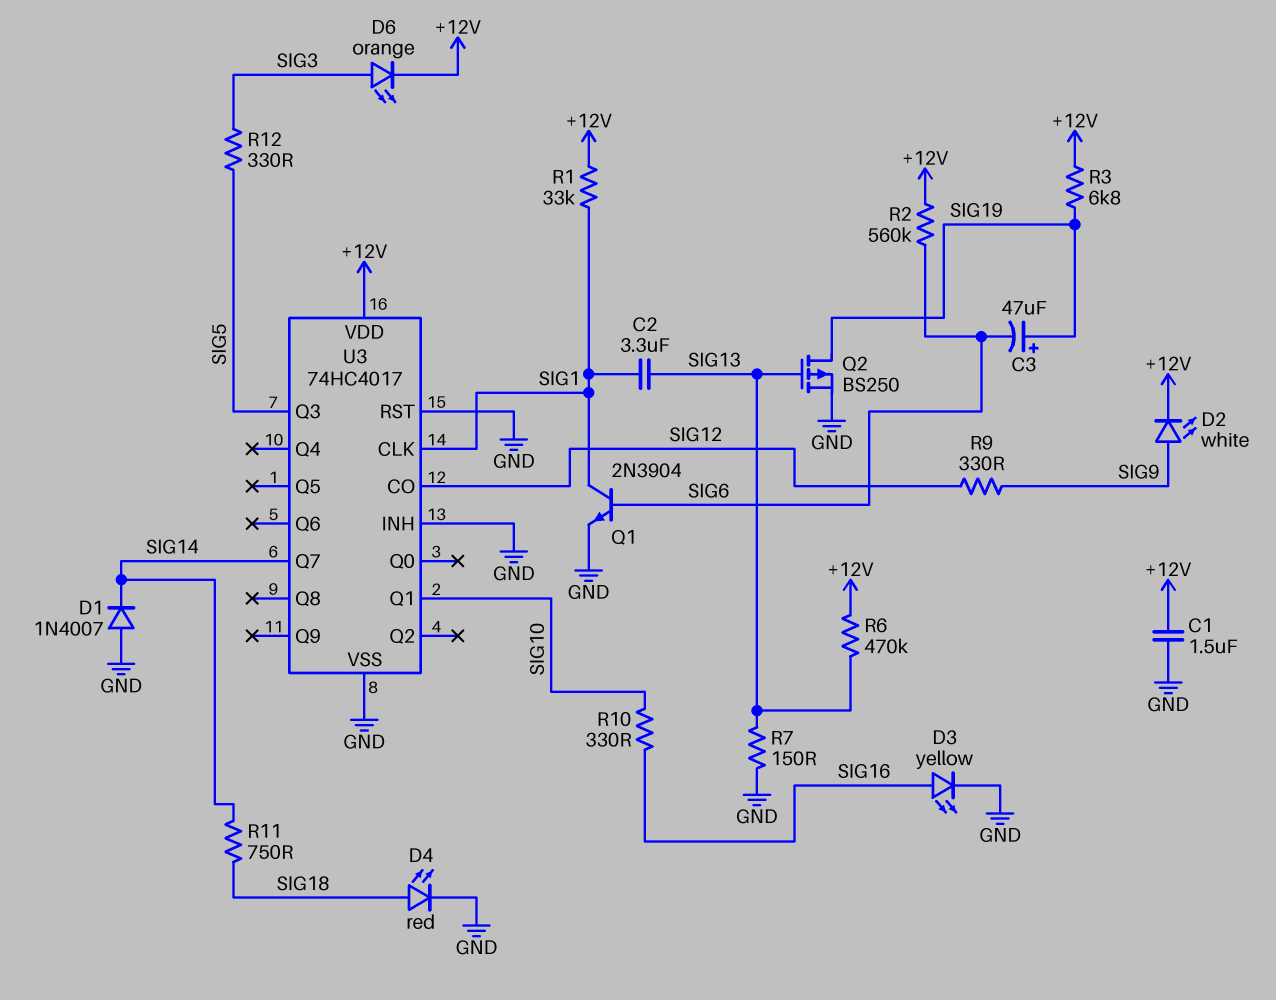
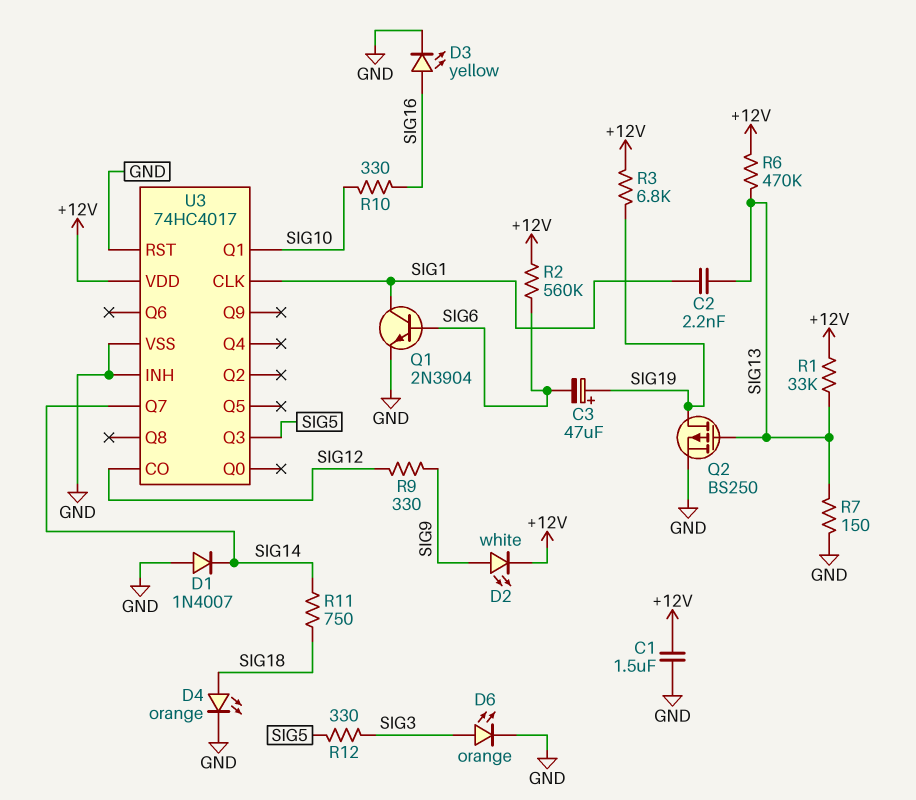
C2: 3.3uF (SIG1, SIG13) -> 2.2nF (SIG1, SIG13)
D4: LED red (A SIG18, K GND) -> LED orange (A SIG18, K GND)
D6: LED orange (A SIG3, K +12V) -> LED orange (A SIG3, K GND)
R1: 33k (+12V, SIG1) -> 33k (+12V, SIG13)

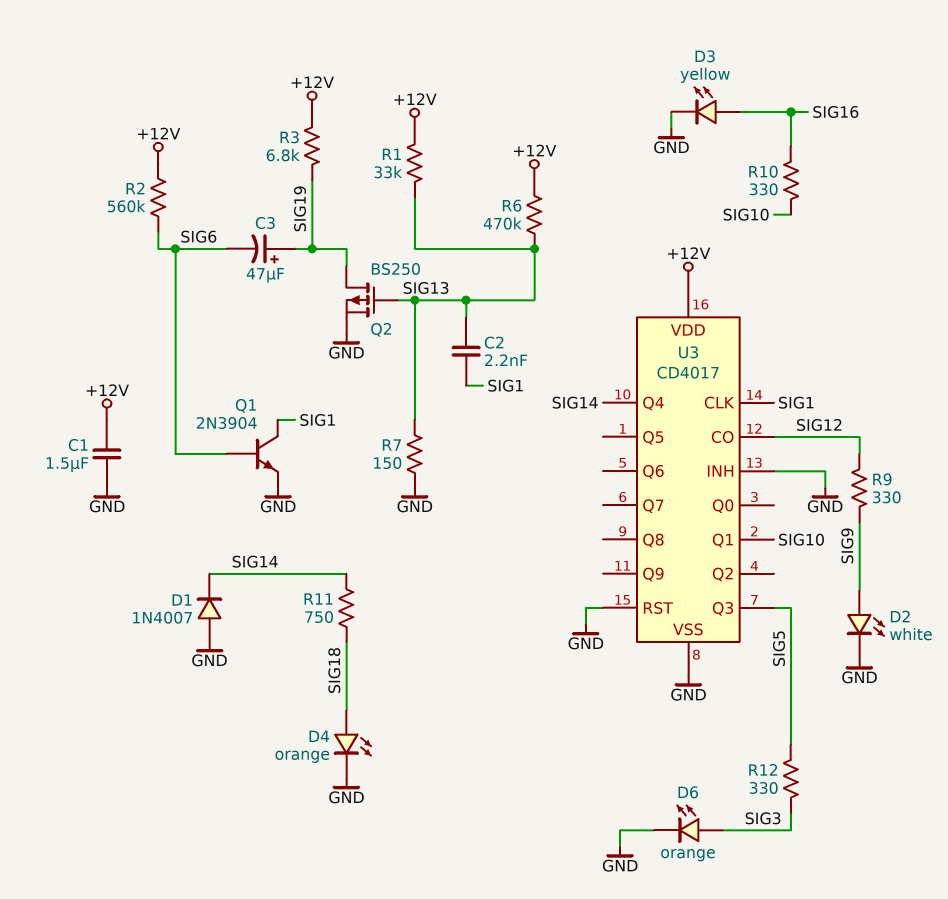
D2: LED white (A SIG9, K +12V) -> LED white (A SIG9, K GND)
U3: 74HC4017 -> CD4017
U3 pin Q4: none -> SIG14
U3 pin Q7: SIG14 -> none

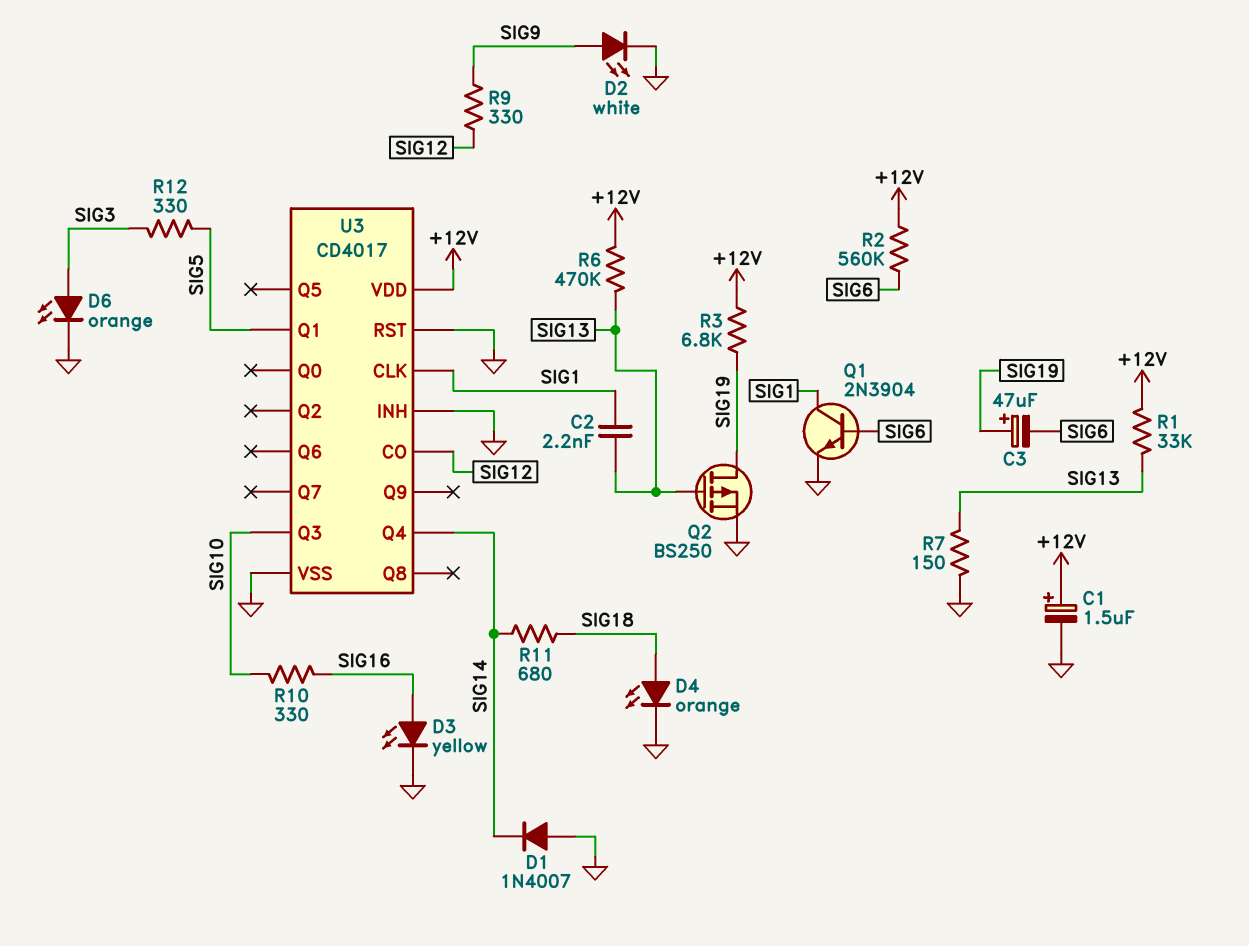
C1: 1.5uF (+12V, GND) -> 1.5uF (plus +12V, minus GND)
R11: 750 (SIG14, SIG18) -> 680 (SIG14, SIG18)
U3 pin Q1: SIG10 -> SIG5
U3 pin Q3: SIG5 -> SIG10

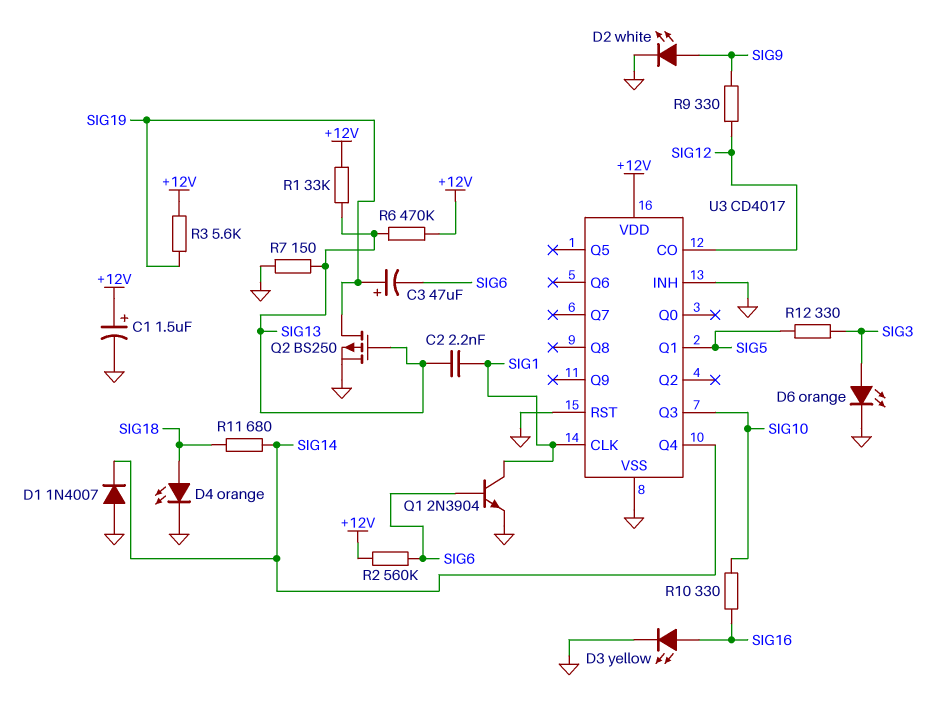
R3: 6.8k (+12V, SIG19) -> 5.6k (+12V, SIG19)

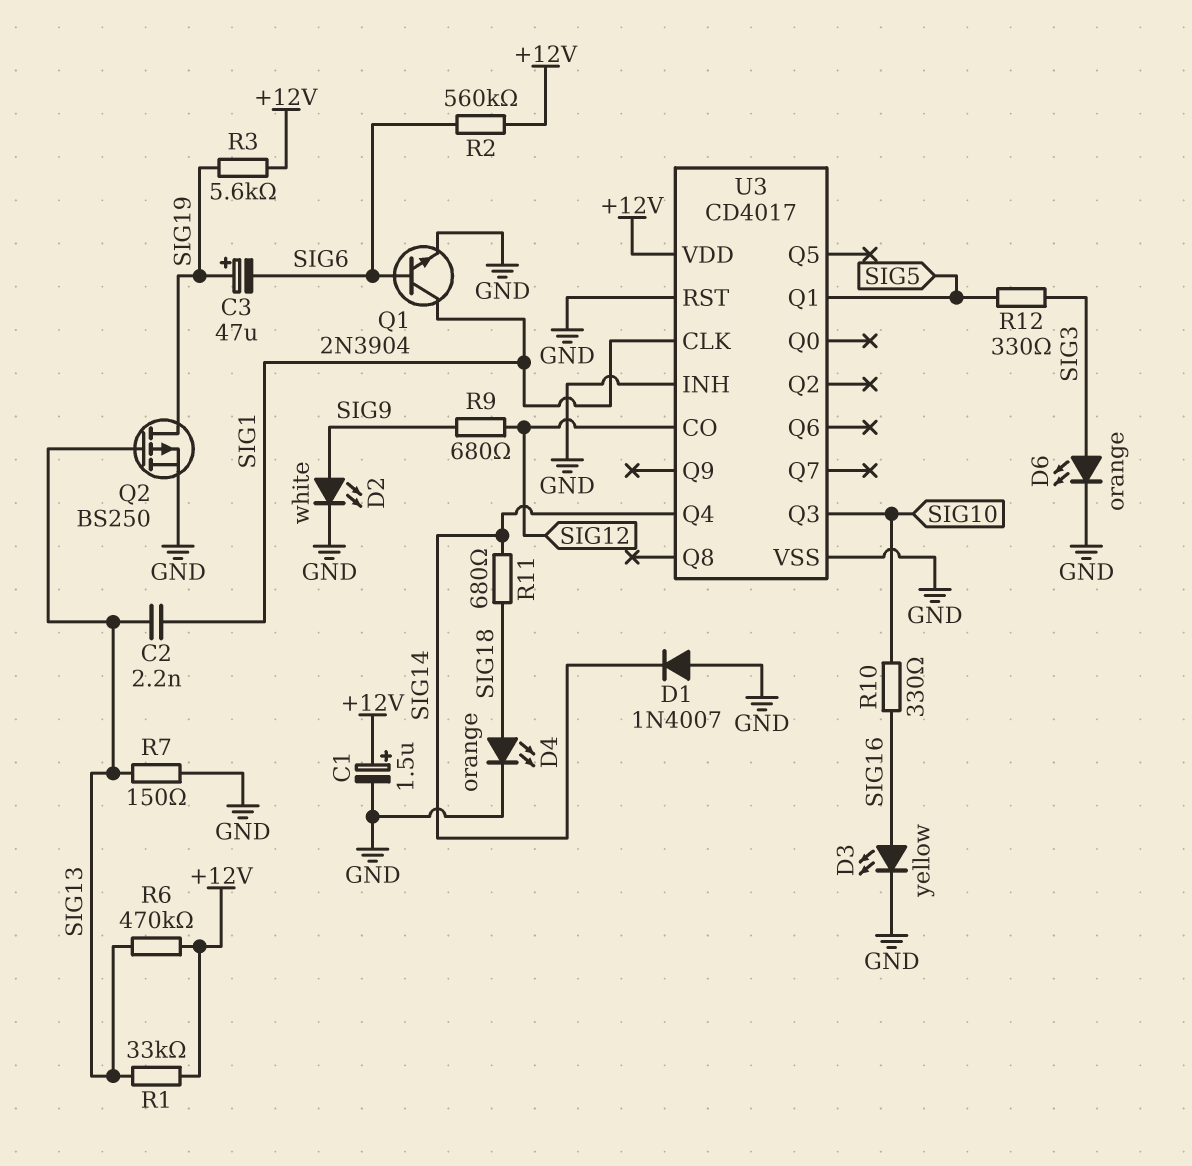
R9: 330 (SIG9, SIG12) -> 680 (SIG9, SIG12)

